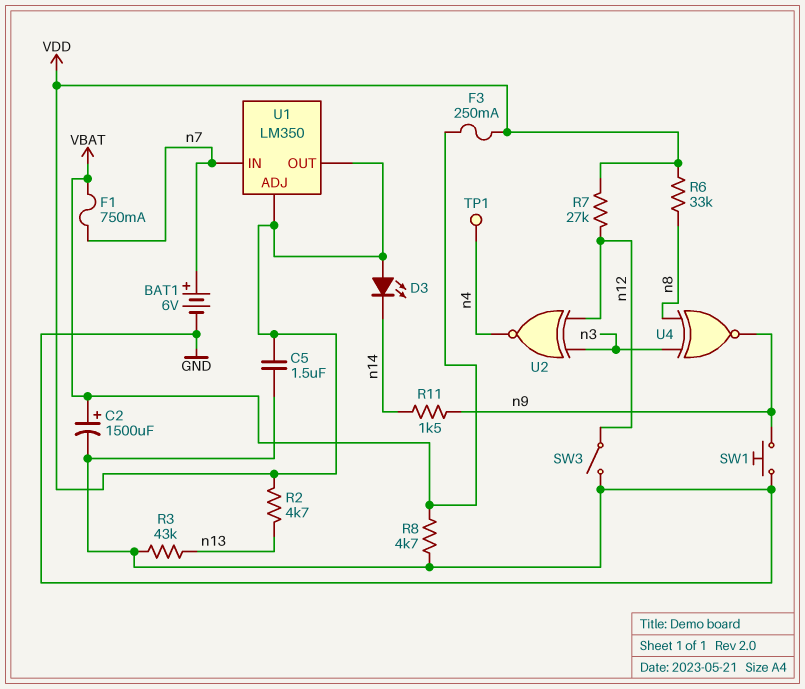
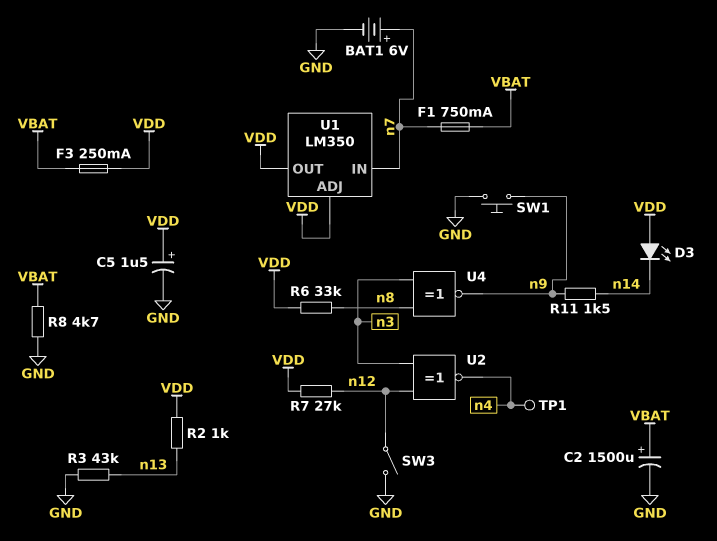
C5: 1.5uF (GND, VDD) -> 1.5uF (plus VDD, minus GND)
R2: 4.7k (VDD, n13) -> 1k (VDD, n13)

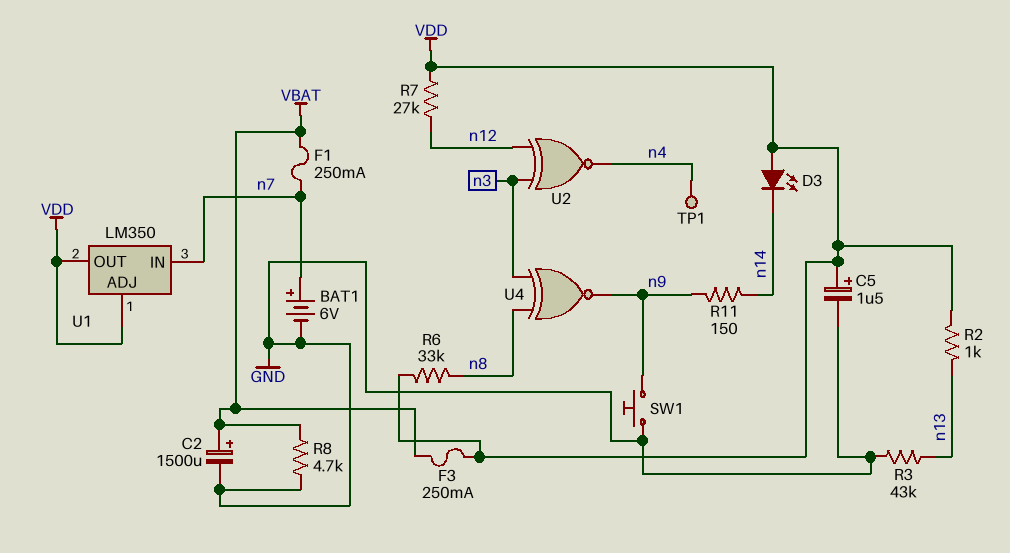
F1: 750mA (VBAT, n7) -> 250mA (VBAT, n7)
R11: 1.5k (n9, n14) -> 150 (n9, n14)
SW3: switch (GND, n12) -> none

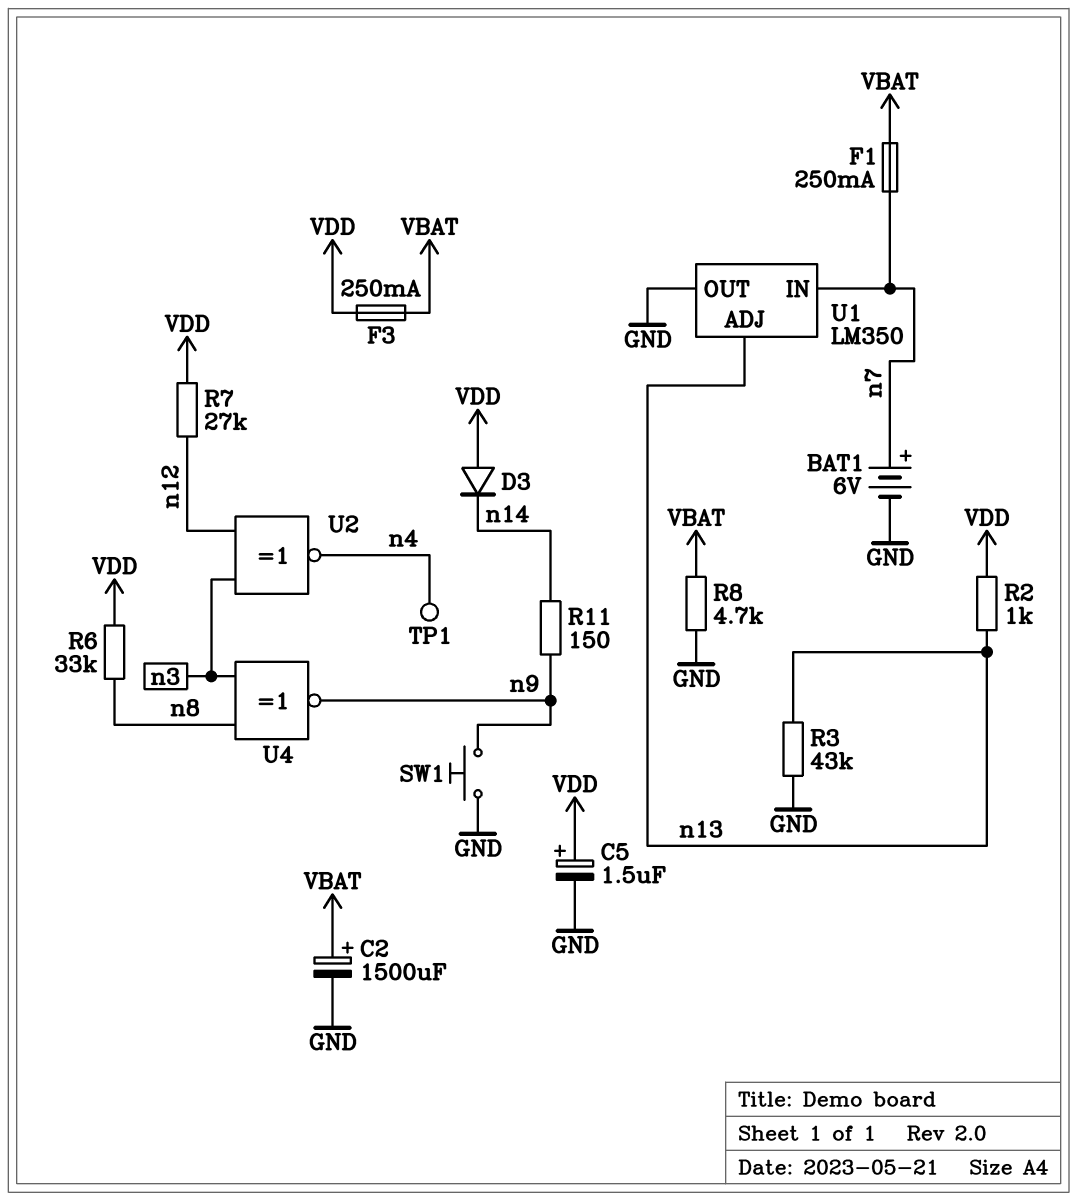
D3: LED (A VDD, K n14) -> diode (A VDD, K n14)
U1 pin ADJ: VDD -> n13
U1 pin OUT: VDD -> GND

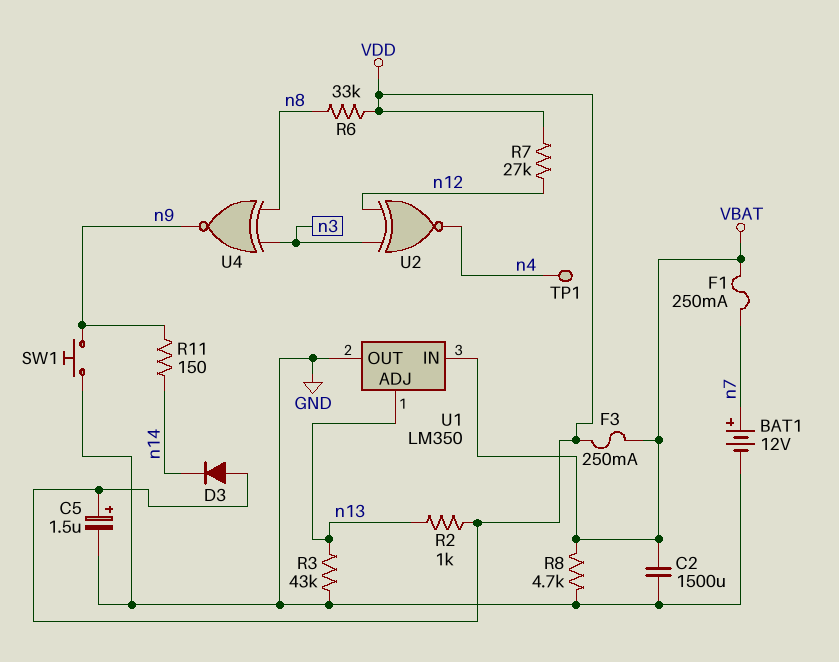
BAT1: 6V (plus n7, minus GND) -> 12V (plus n7, minus GND)
C2: 1500uF (plus VBAT, minus GND) -> 1500uF (GND, VBAT)
U1 pin IN: n7 -> VBAT

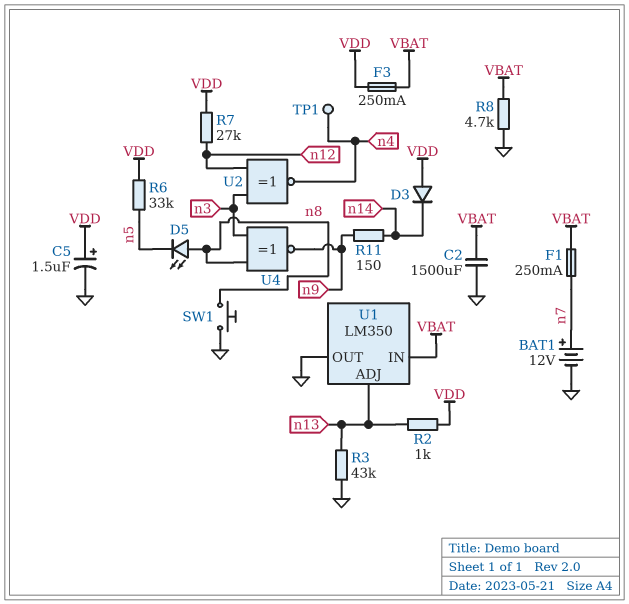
D5: none -> LED (A n8, K n5)
R6: 33k (VDD, n8) -> 33k (VDD, n5)
SW1: button (GND, n9) -> button (GND, n8)

